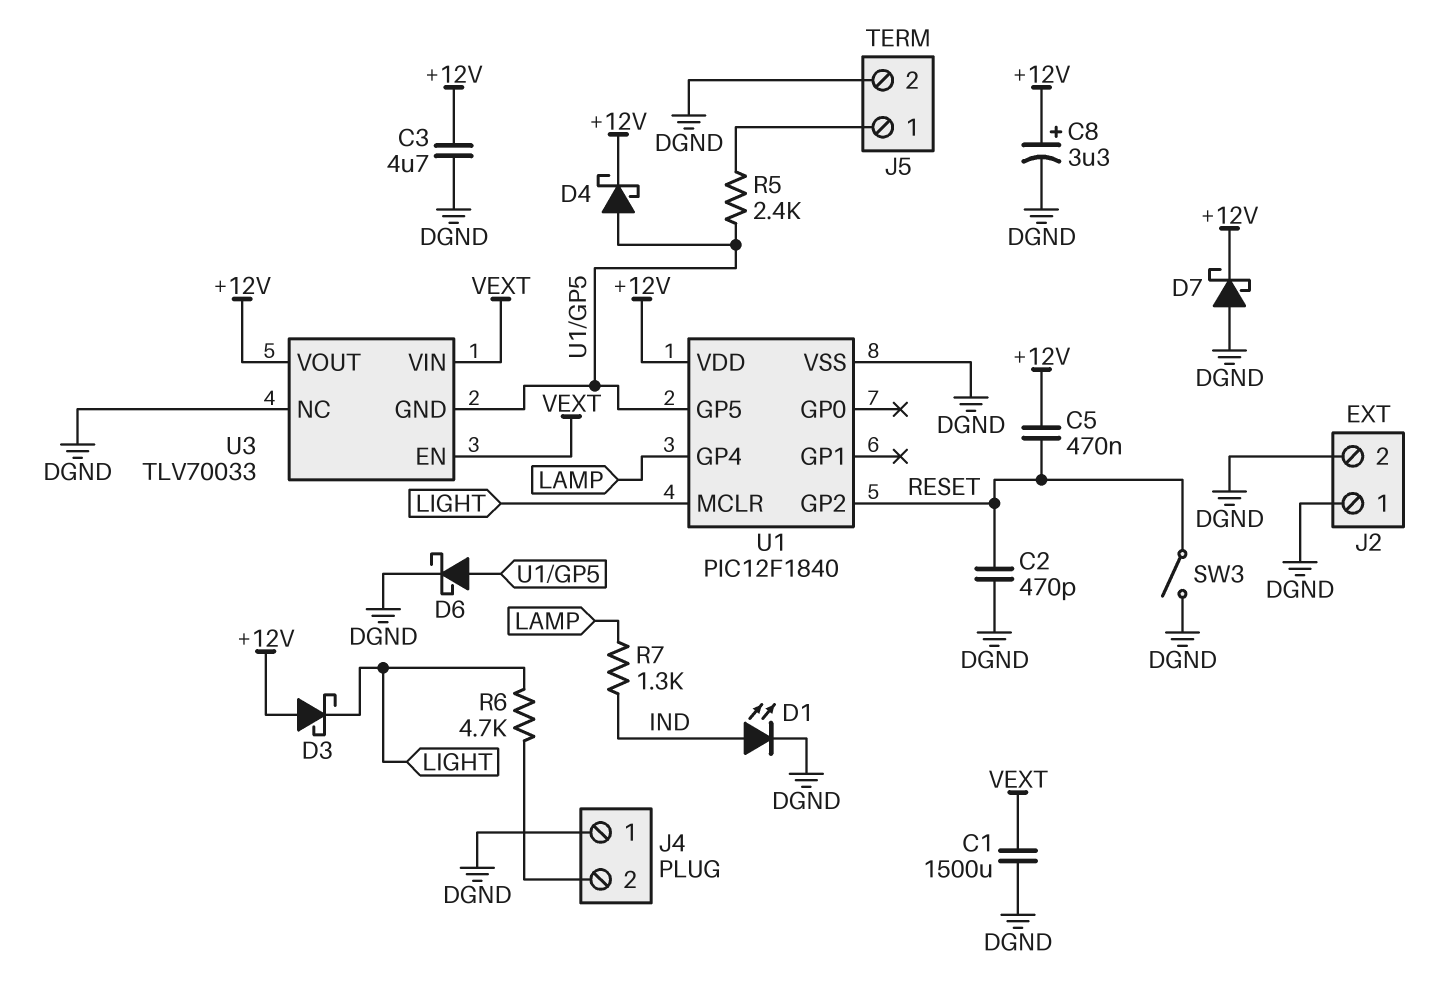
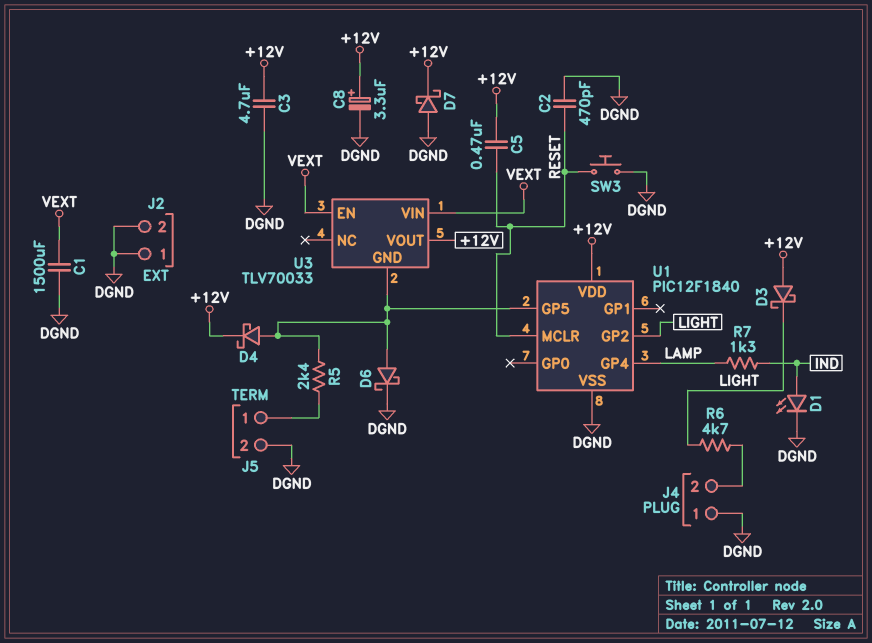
SW3: switch (DGND, RESET) -> button (DGND, RESET)
U1 pin GP2: RESET -> LIGHT
U1 pin MCLR: LIGHT -> RESET
U3 pin NC: DGND -> none

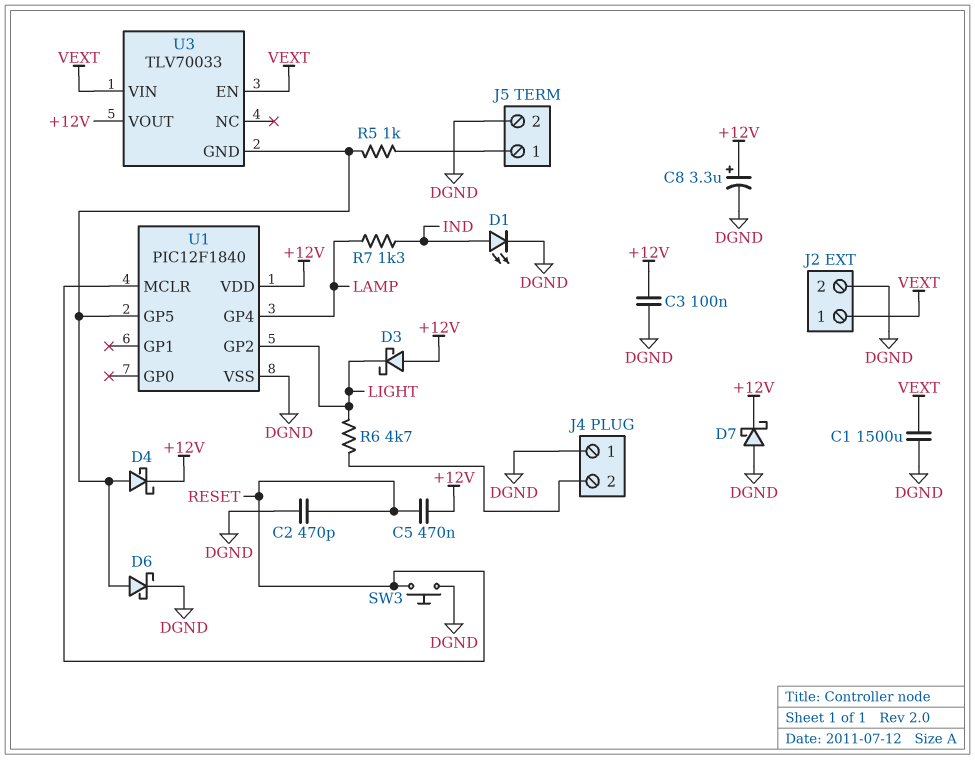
C3: 4.7uF (+12V, DGND) -> 100nF (+12V, DGND)
J2 pin 1: DGND -> VEXT
R5: 2.4k (J5/1, U1/GP5) -> 1k (J5/1, U1/GP5)

